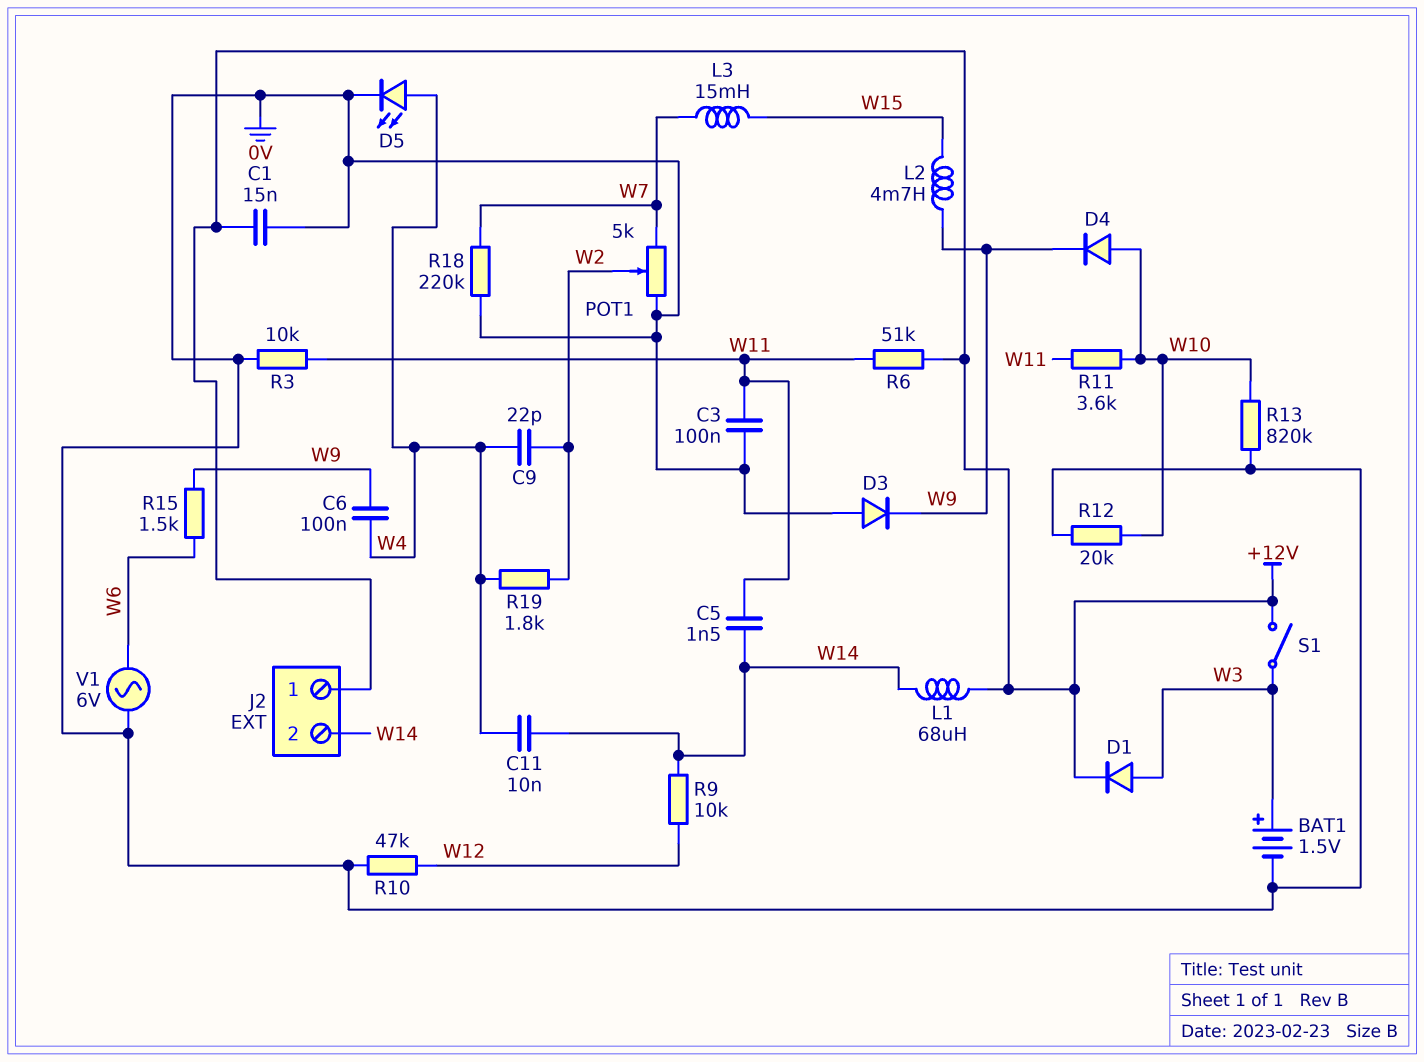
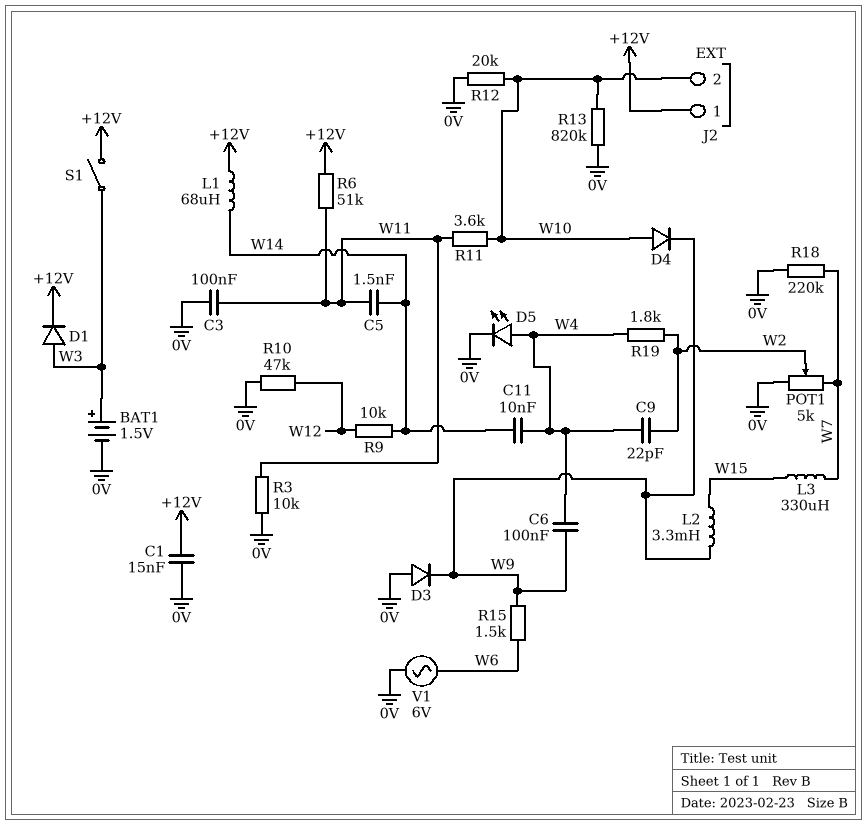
J2 pin 2: W14 -> W10
L2: 4.7mH (W9, W15) -> 3.3mH (W9, W15)
L3: 15mH (W7, W15) -> 330uH (W7, W15)

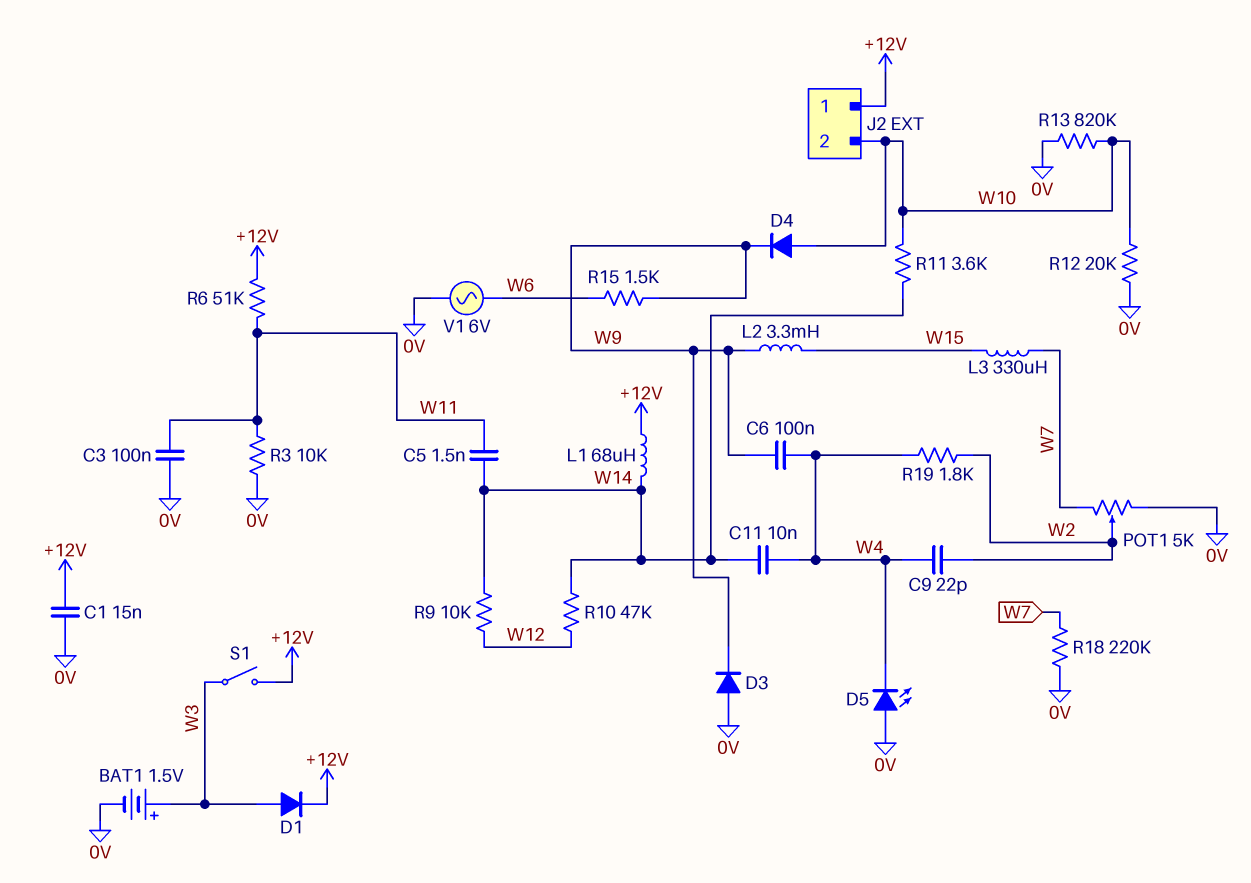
D5: LED (A W4, K 0V) -> LED (A 0V, K W4)
R10: 47k (0V, W12) -> 47k (W12, W14)
R11: 3.6k (W10, W11) -> 3.6k (W10, W14)

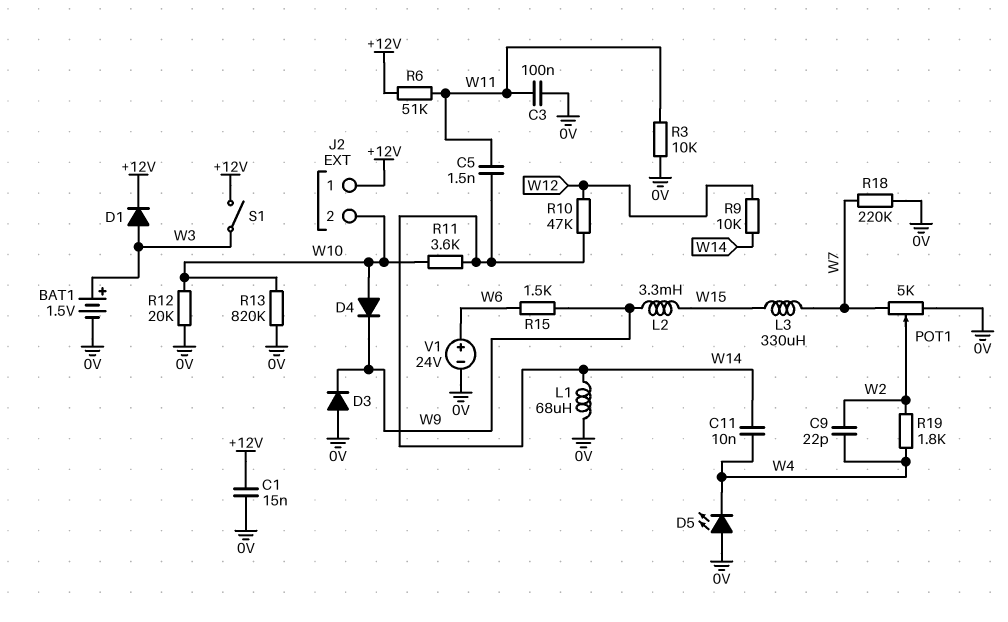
C6: 100nF (W4, W9) -> none
L1: 68uH (+12V, W14) -> 68uH (0V, W14)
V1: AC 6V (0V, W6) -> 24V (plus W6, minus 0V)

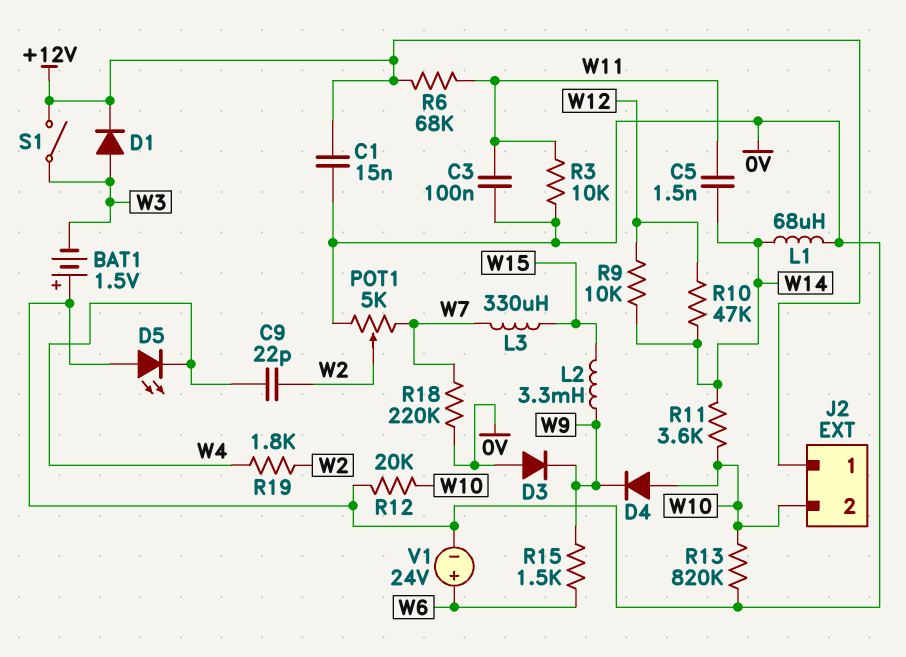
BAT1: 1.5V (plus W3, minus 0V) -> 1.5V (plus 0V, minus W3)
C11: 10nF (W4, W14) -> none
R6: 51k (+12V, W11) -> 68k (+12V, W11)

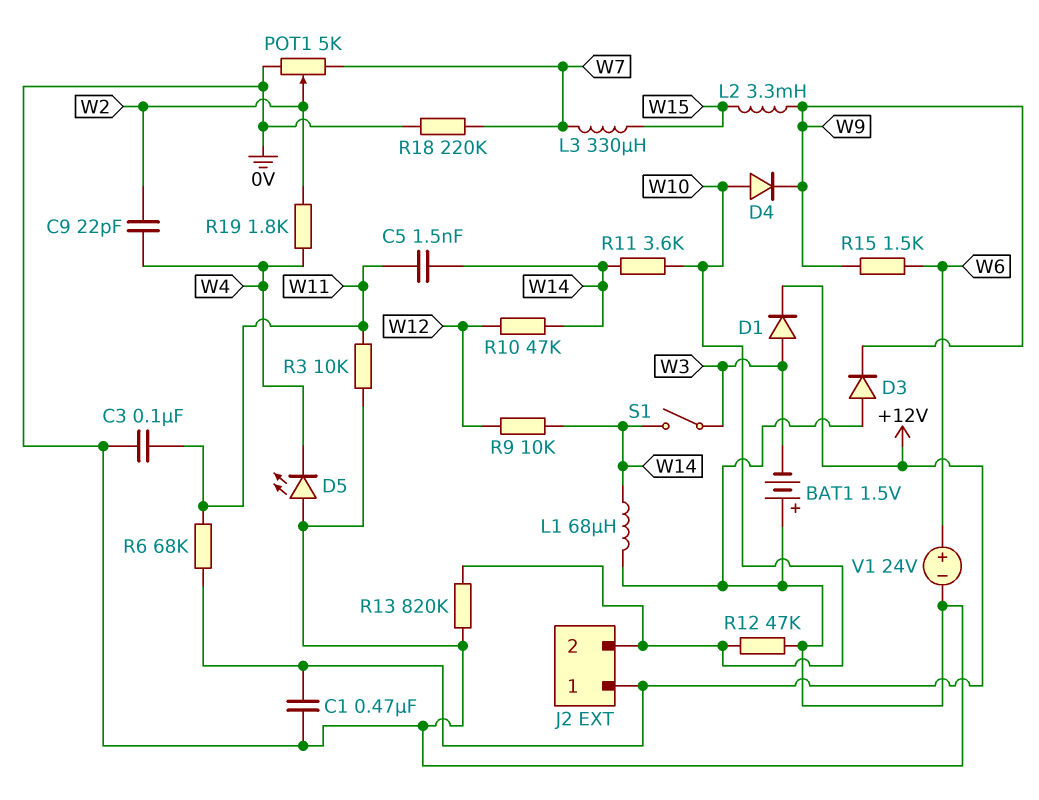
C1: 15nF (+12V, 0V) -> 470nF (+12V, 0V)
R12: 20k (0V, W10) -> 47k (0V, W10)
S1: switch (+12V, W3) -> switch (W3, W14)

